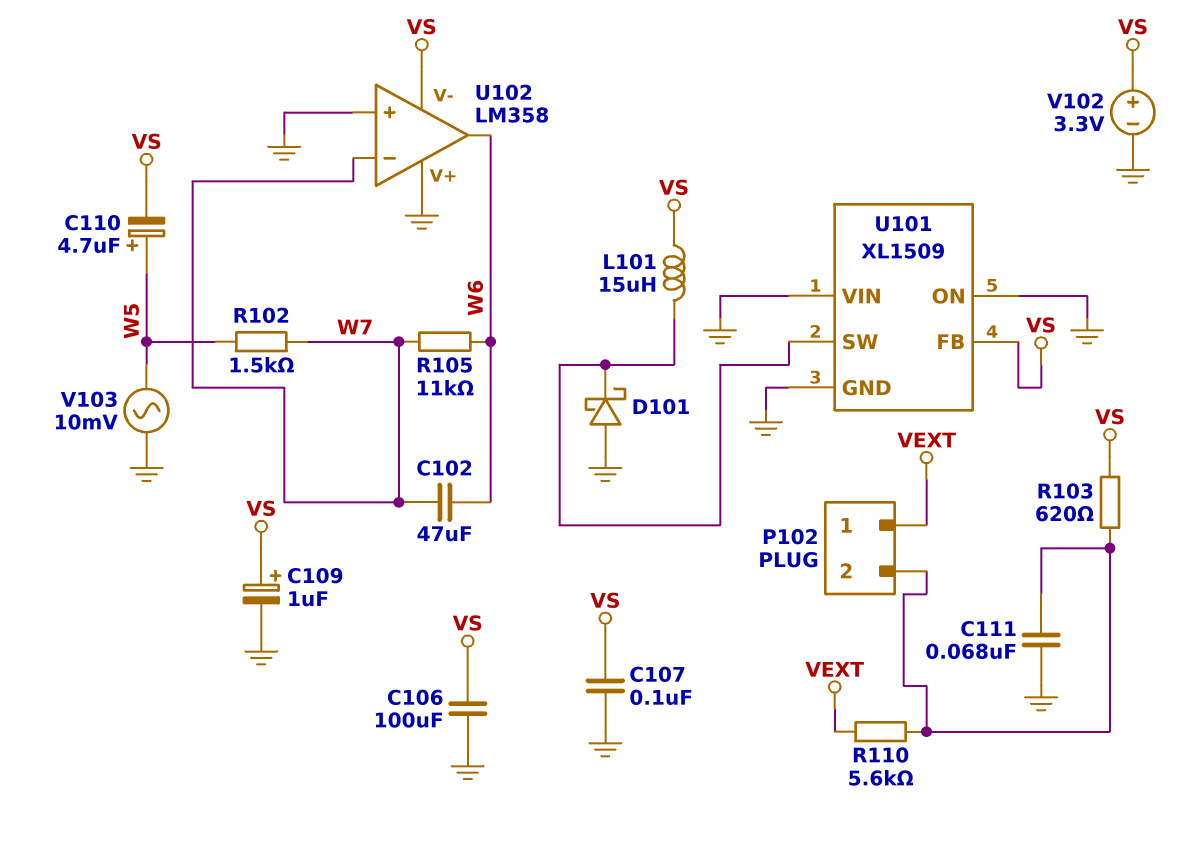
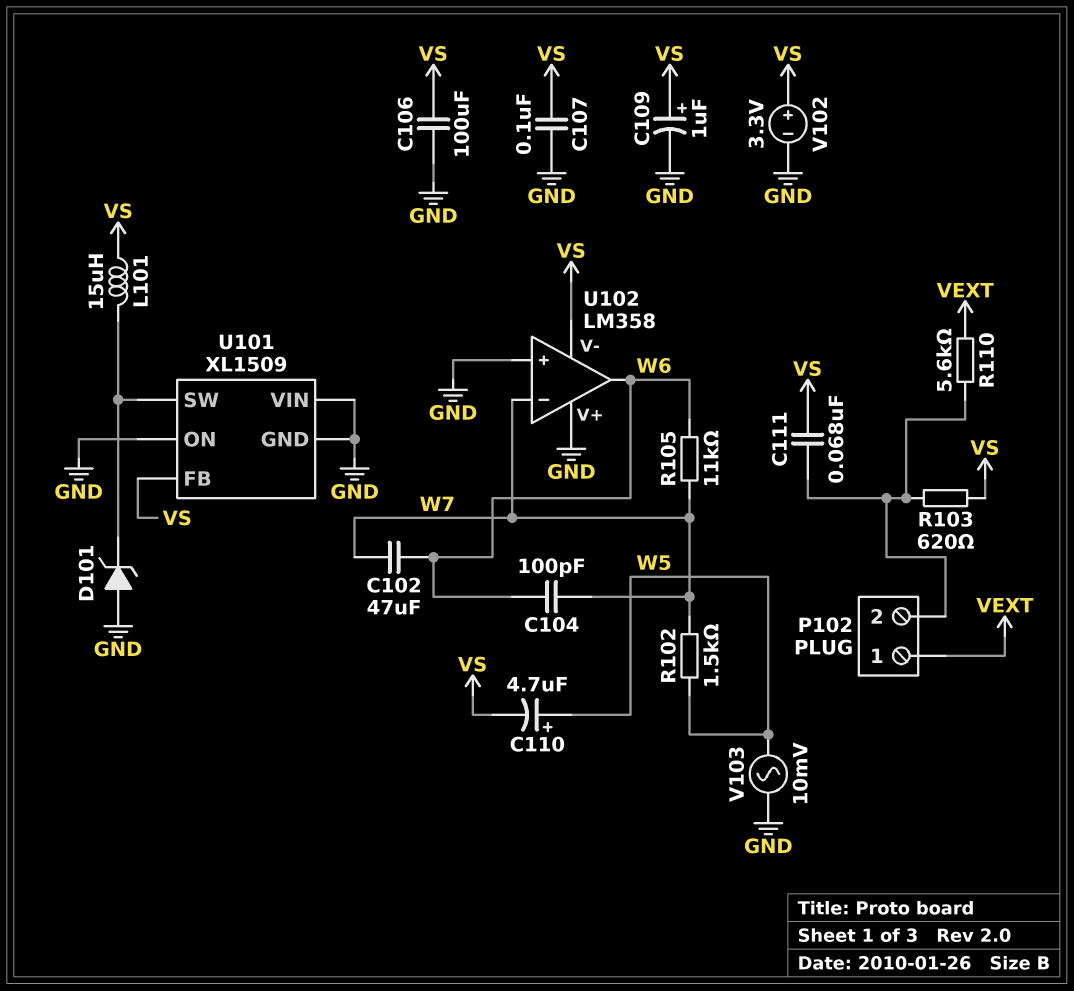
C104: none -> 100pF (W6, W7)
C111: 68nF (GND, P102/2) -> 68nF (P102/2, VS)
D101: schottky (A GND, K U101/SW) -> zener (A GND, K U101/SW)

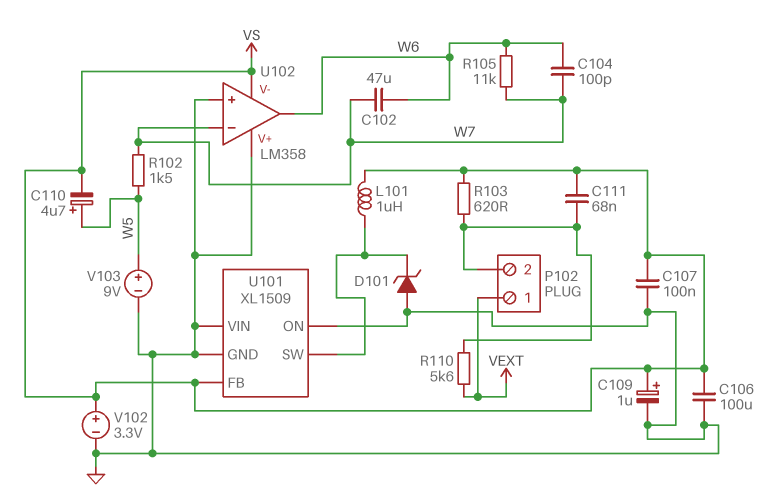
L101: 15uH (U101/SW, VS) -> 1uH (U101/SW, VS)
V103: AC 10mV (GND, W5) -> 9V (plus W5, minus GND)

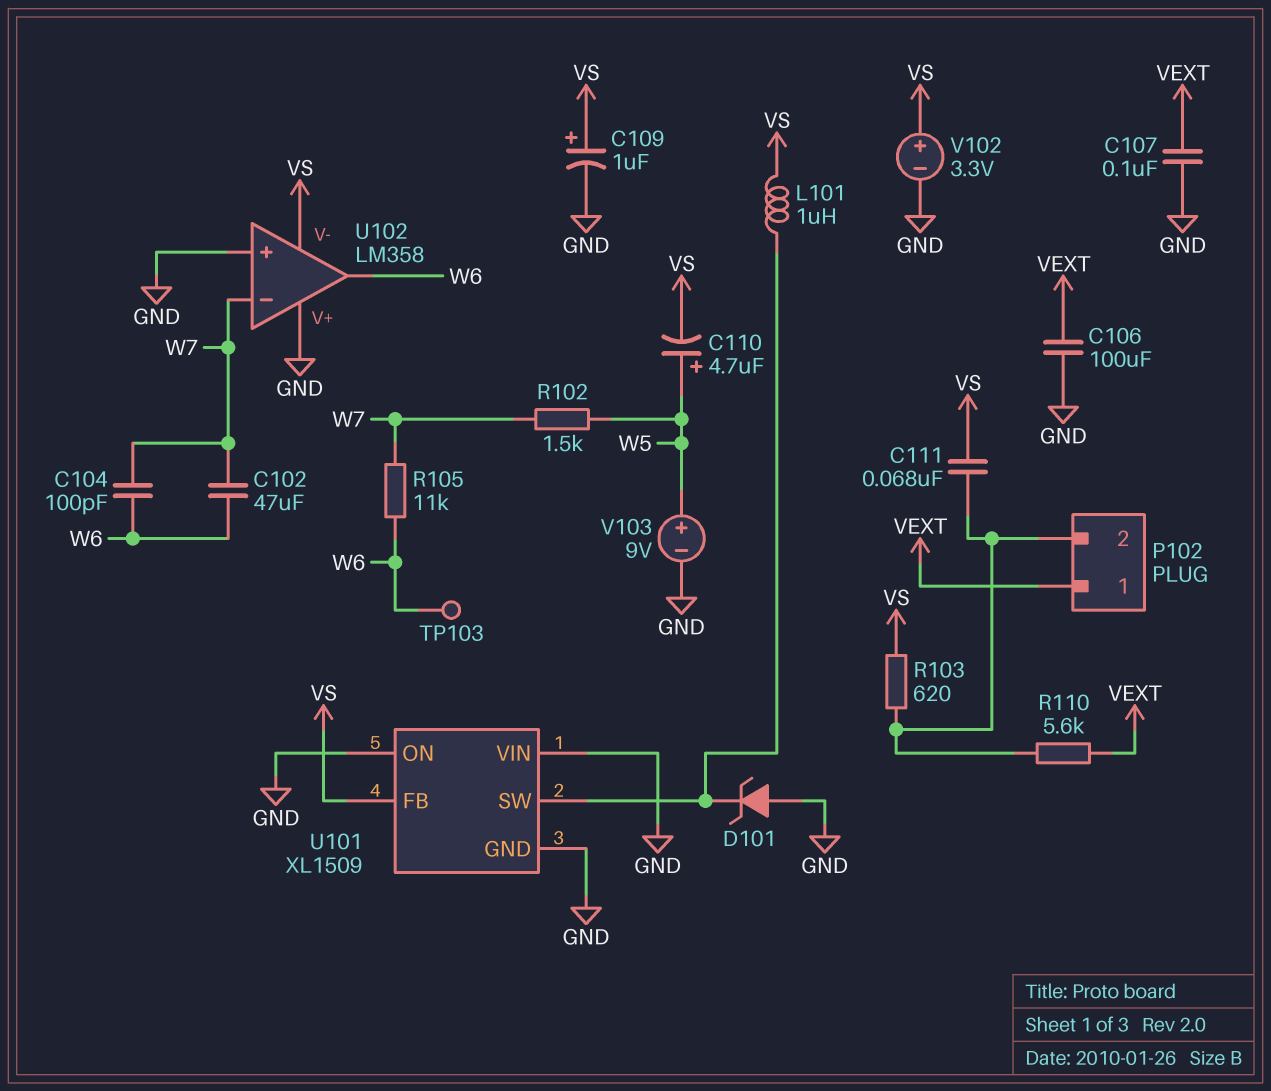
C106: 100uF (GND, VS) -> 100uF (GND, VEXT)
C107: 100nF (GND, VS) -> 100nF (GND, VEXT)
TP103: none -> test point (W6)

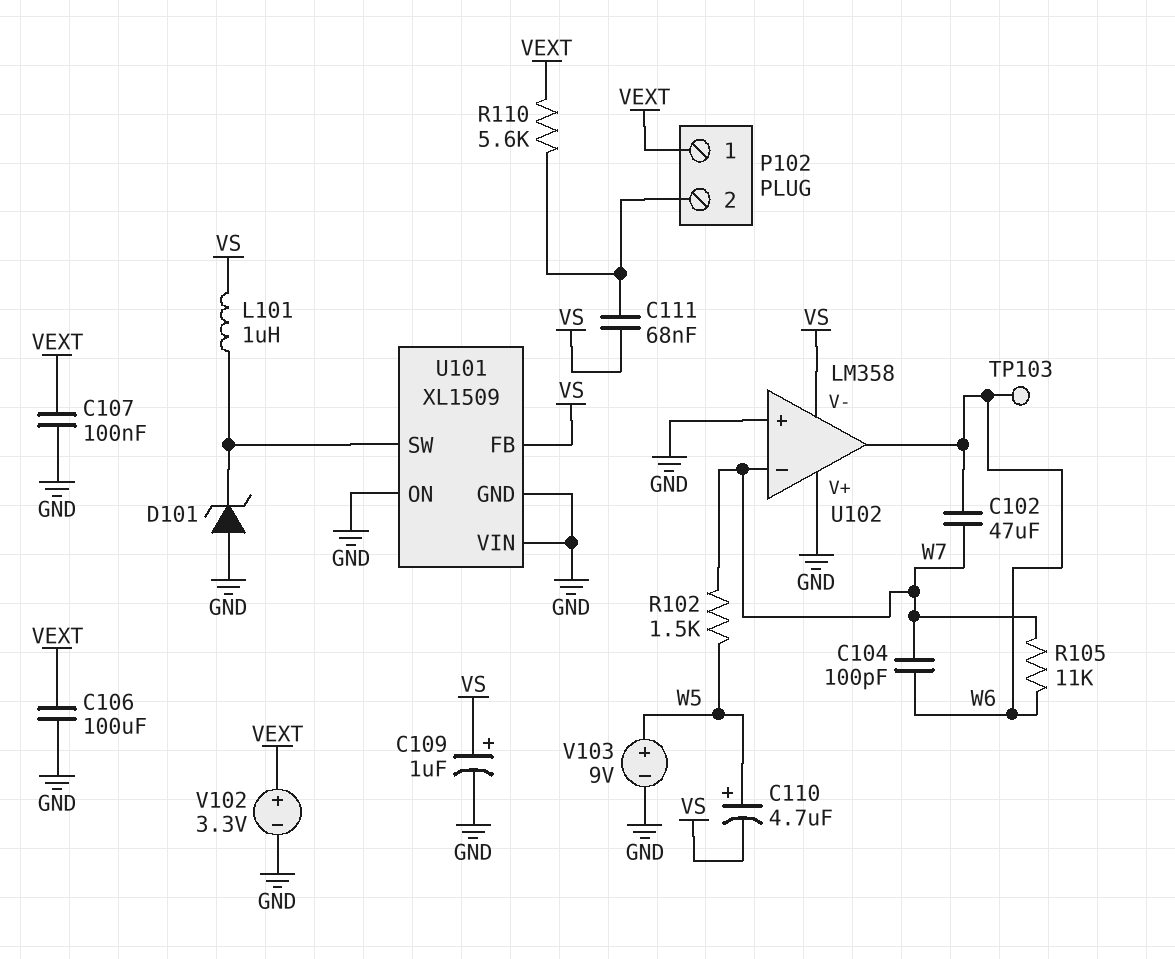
R103: 620 (P102/2, VS) -> none
V102: 3.3V (plus VS, minus GND) -> 3.3V (plus VEXT, minus GND)

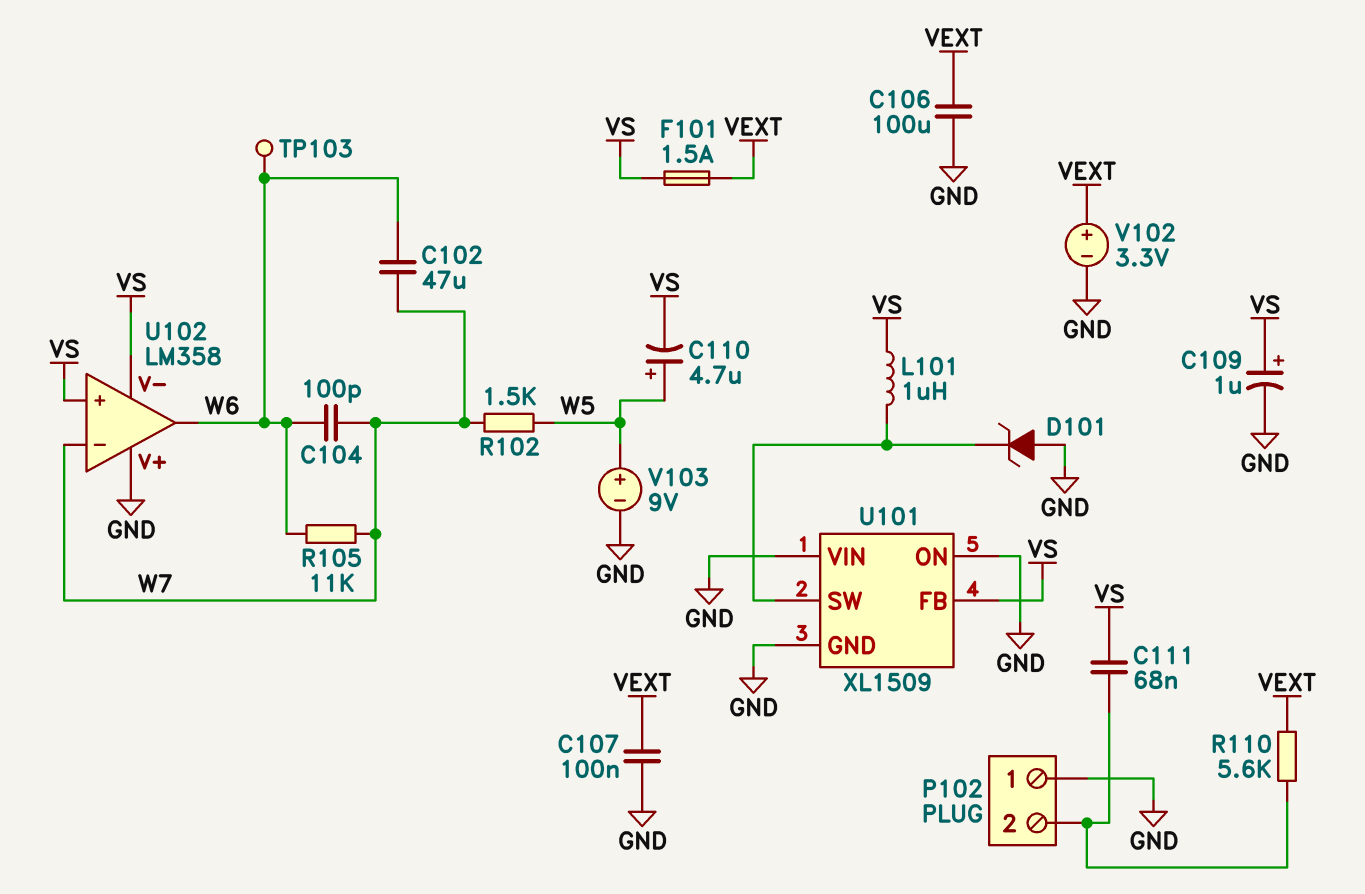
F101: none -> 1.5A (VEXT, VS)
P102 pin 1: VEXT -> GND
U102 pin in+: GND -> VS

